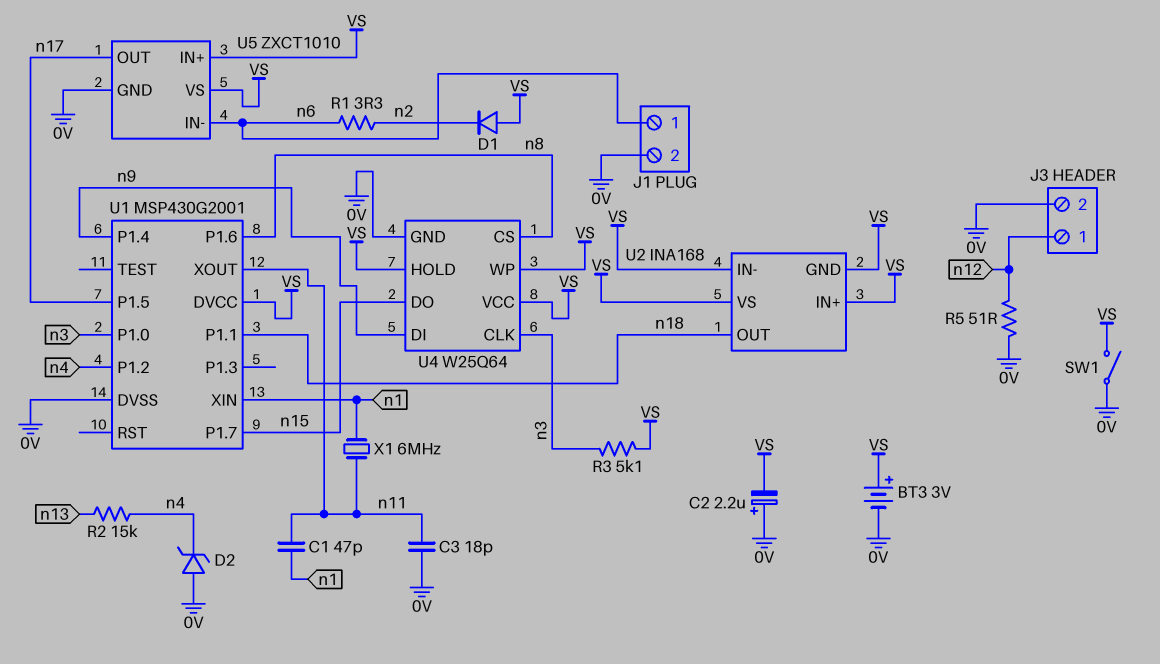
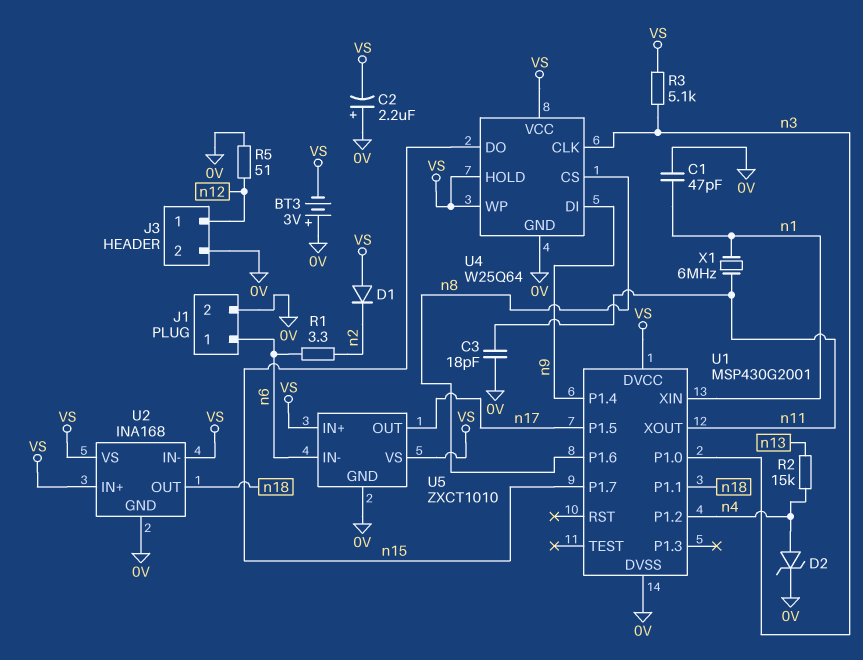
BT3: 3V (plus VS, minus 0V) -> 3V (plus 0V, minus VS)
C1: 47pF (n1, n11) -> 47pF (0V, n1)
D2: zener (A 0V, K n4) -> zener (A n4, K 0V)
SW1: switch (0V, VS) -> none
U2 pin GND: VS -> 0V

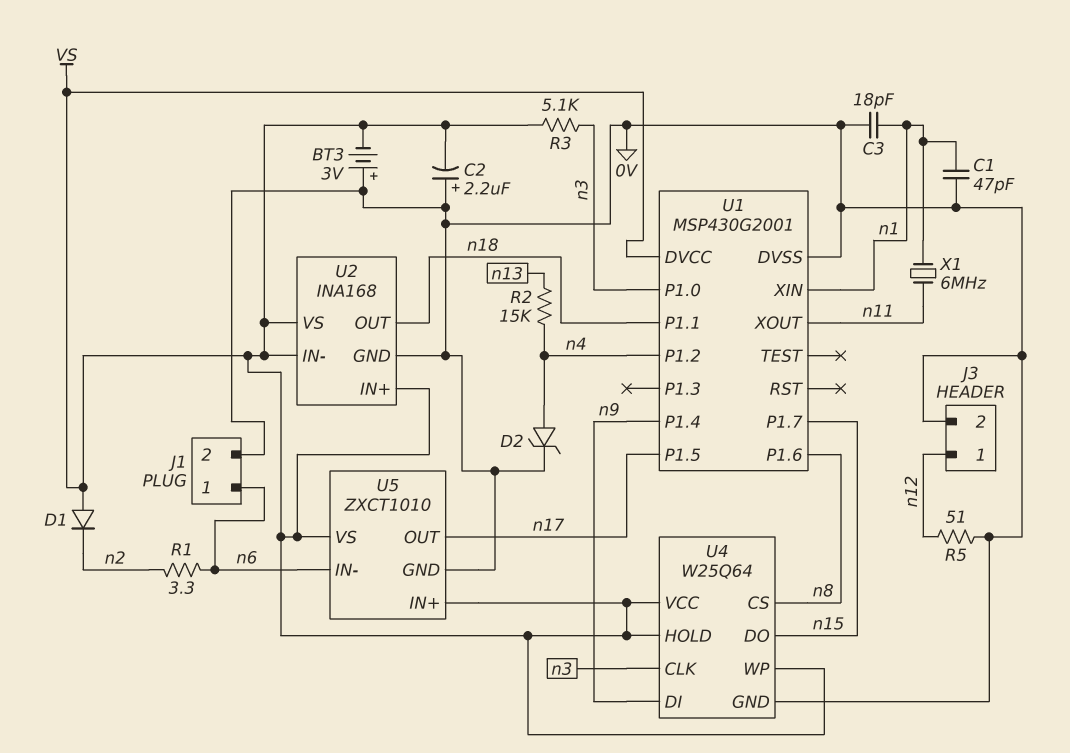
C3: 18pF (0V, n11) -> 18pF (0V, n1)

